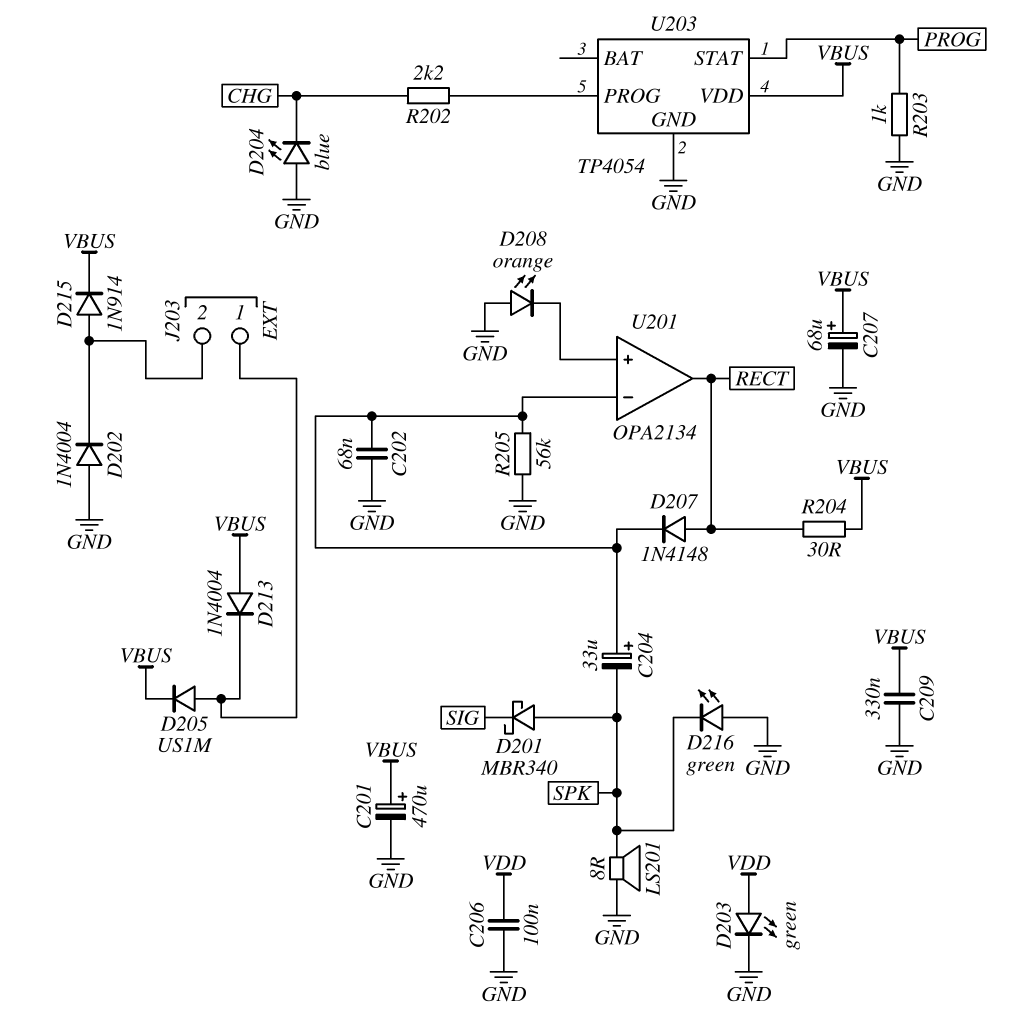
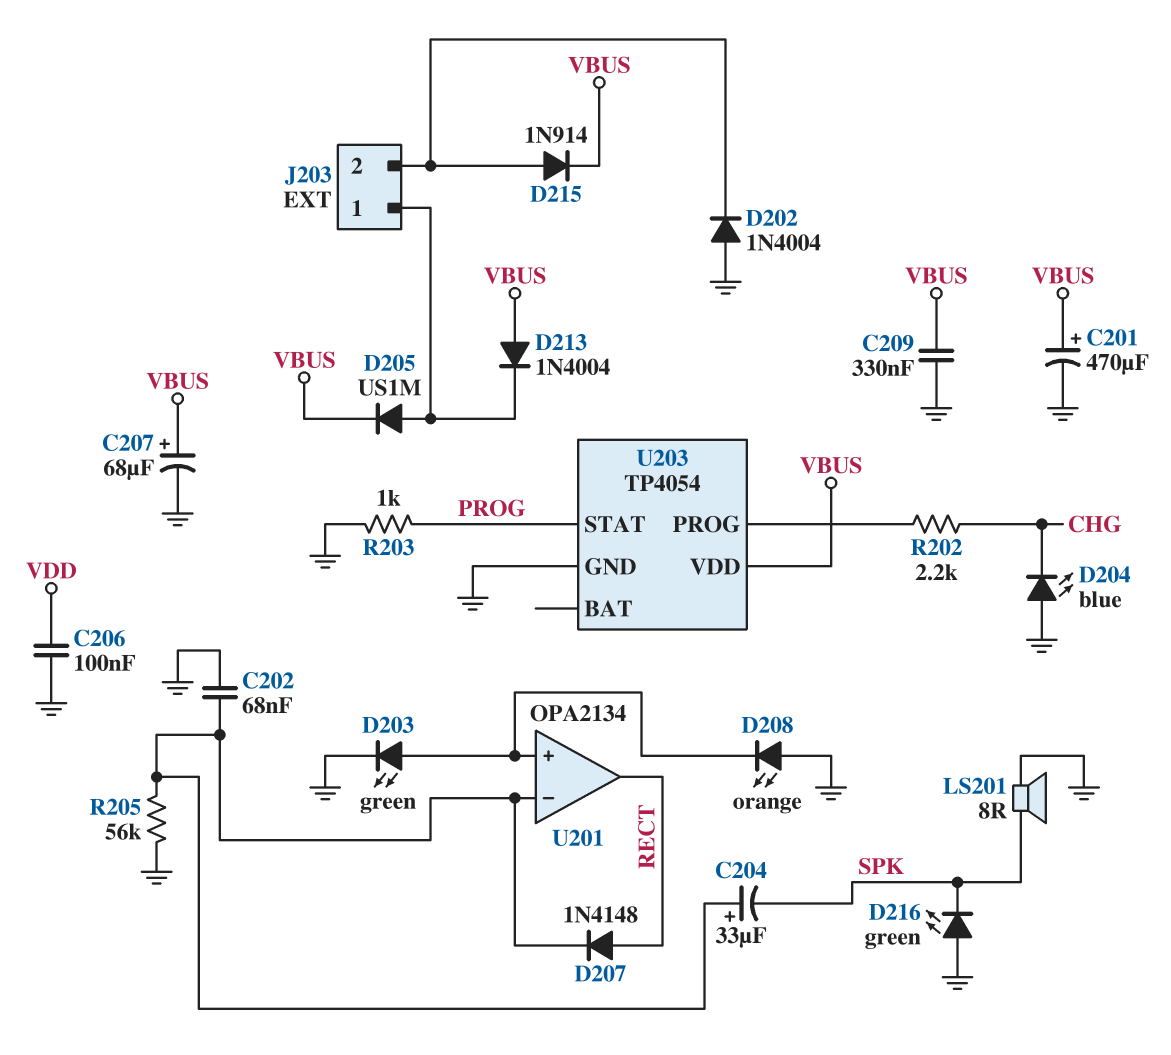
D201: schottky MBR340 (A SPK, K SIG) -> none
D203: LED green (A VDD, K GND) -> LED green (A U201/in+, K GND)
R204: 30 (RECT, VBUS) -> none

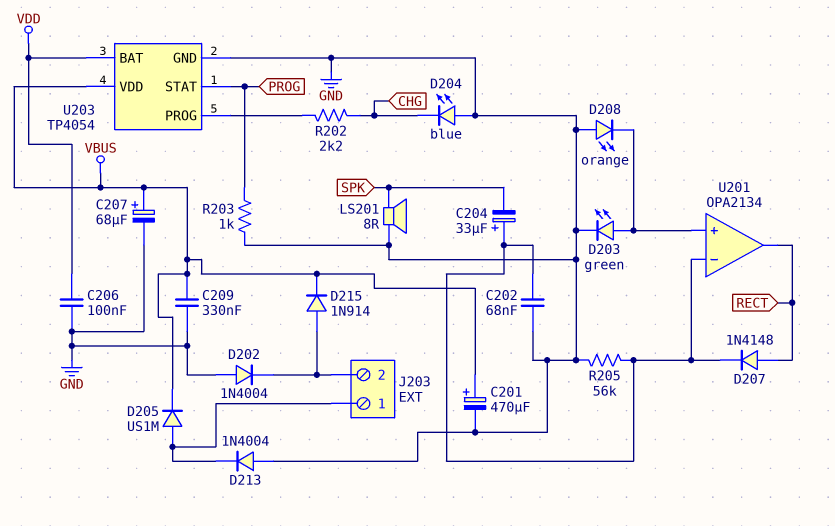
D213: diode 1N4004 (A VBUS, K J203/1) -> diode 1N4004 (A GND, K J203/1)
D216: LED green (A GND, K SPK) -> none
U203 pin BAT: none -> VDD

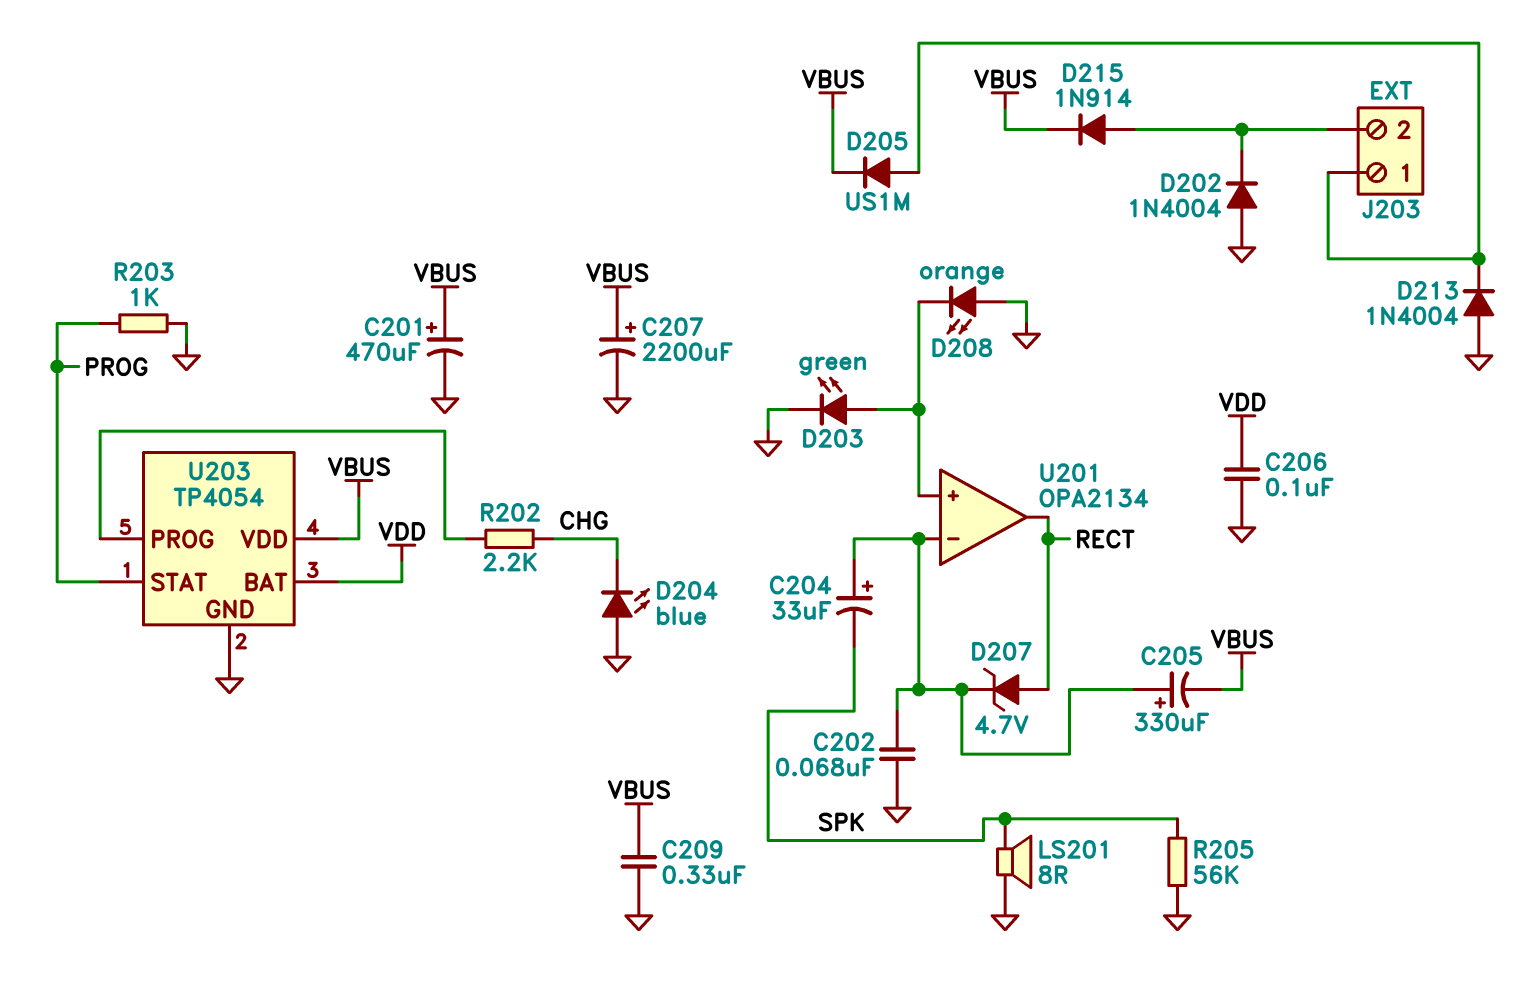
C205: none -> 330uF (plus U201/in-, minus VBUS)
C207: 68uF (plus VBUS, minus GND) -> 2200uF (plus VBUS, minus GND)
D207: diode 1N4148 (A RECT, K U201/in-) -> zener 4.7V (A RECT, K U201/in-)
R205: 56k (GND, U201/in-) -> 56k (GND, SPK)

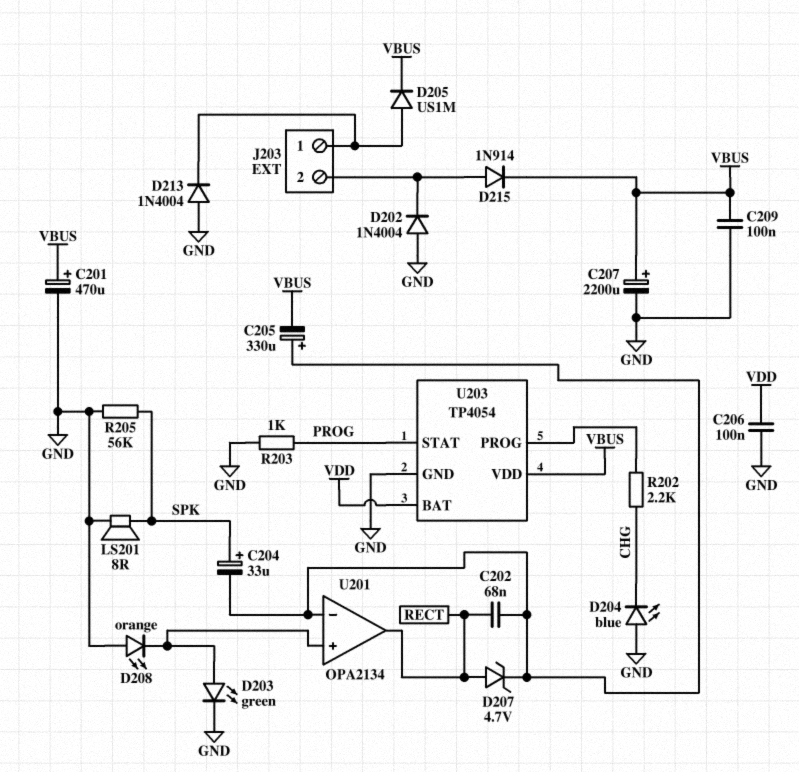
C202: 68nF (GND, U201/in-) -> 68nF (RECT, U201/in-)
C204: 33uF (plus U201/in-, minus SPK) -> 33uF (plus SPK, minus U201/in-)
C209: 330nF (GND, VBUS) -> 100nF (GND, VBUS)

